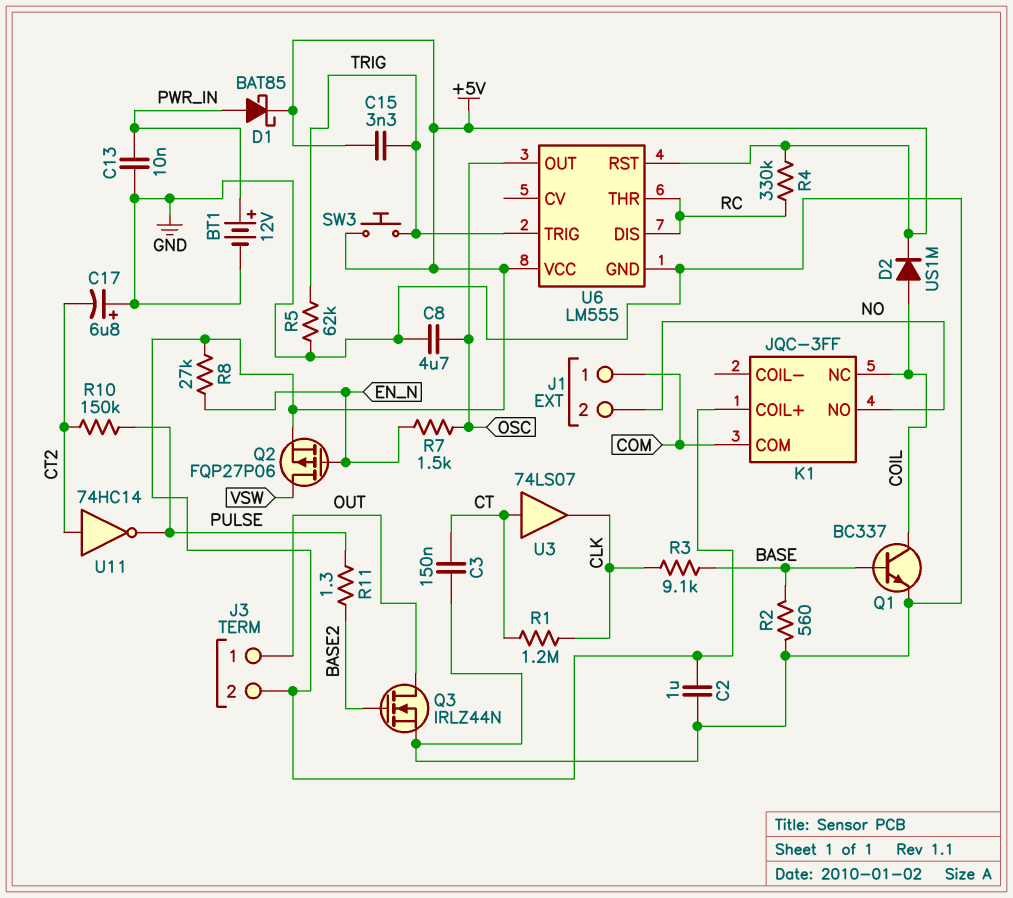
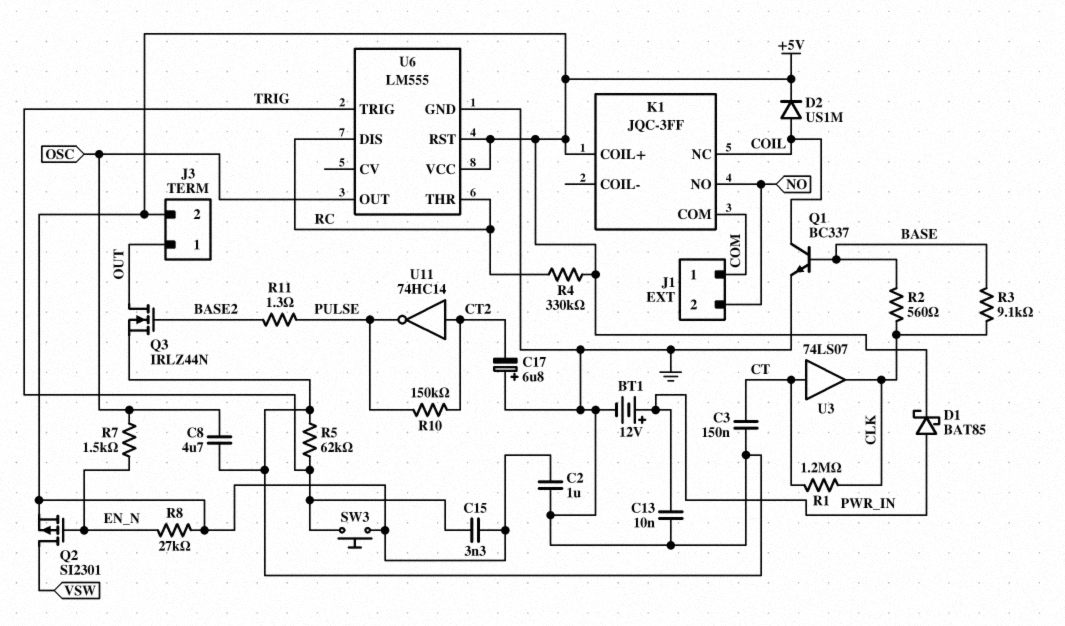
Q2: PMOS FQP27P06 (G EN_N, D VSW, S +5V) -> PMOS SI2301 (G EN_N, D VSW, S +5V)
R2: 560 (BASE, GND) -> 560 (BASE, CLK)

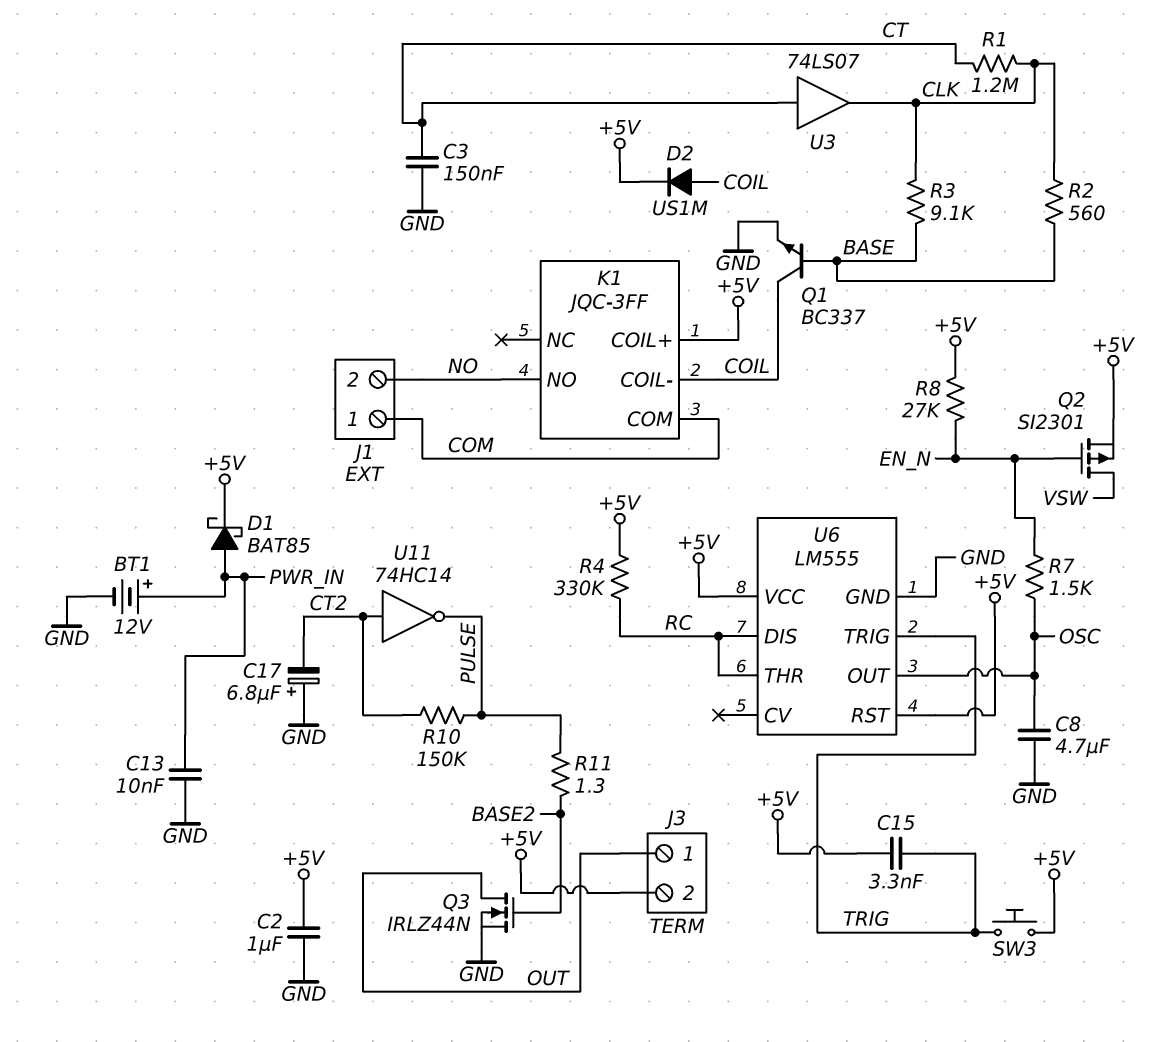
K1 pin COIL-: none -> COIL
K1 pin NC: COIL -> none
R5: 62k (GND, TRIG) -> none

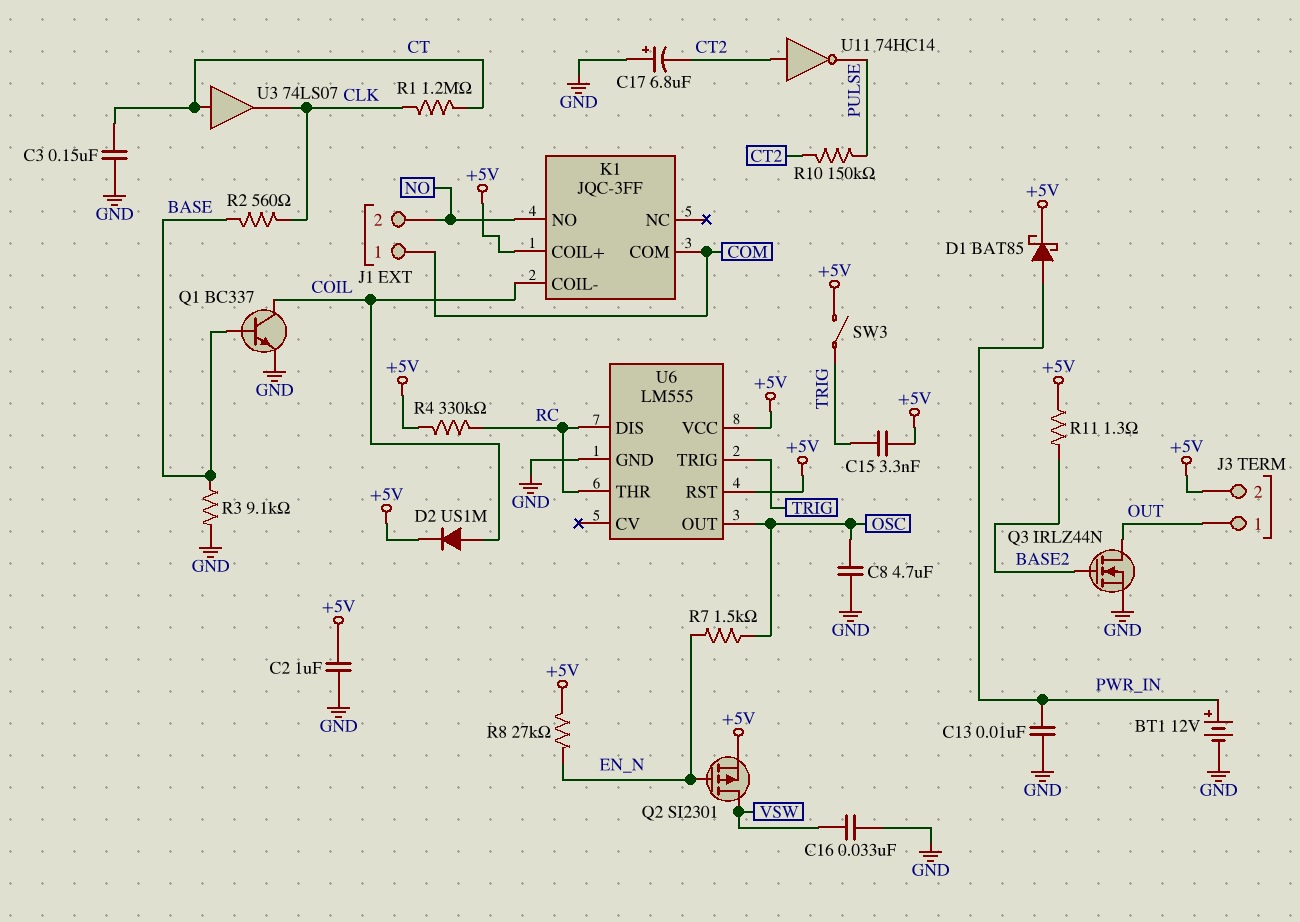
C16: none -> 33nF (GND, VSW)
R3: 9.1k (BASE, CLK) -> 9.1k (BASE, GND)
R11: 1.3 (BASE2, PULSE) -> 1.3 (+5V, BASE2)
SW3: button (+5V, TRIG) -> switch (+5V, TRIG)

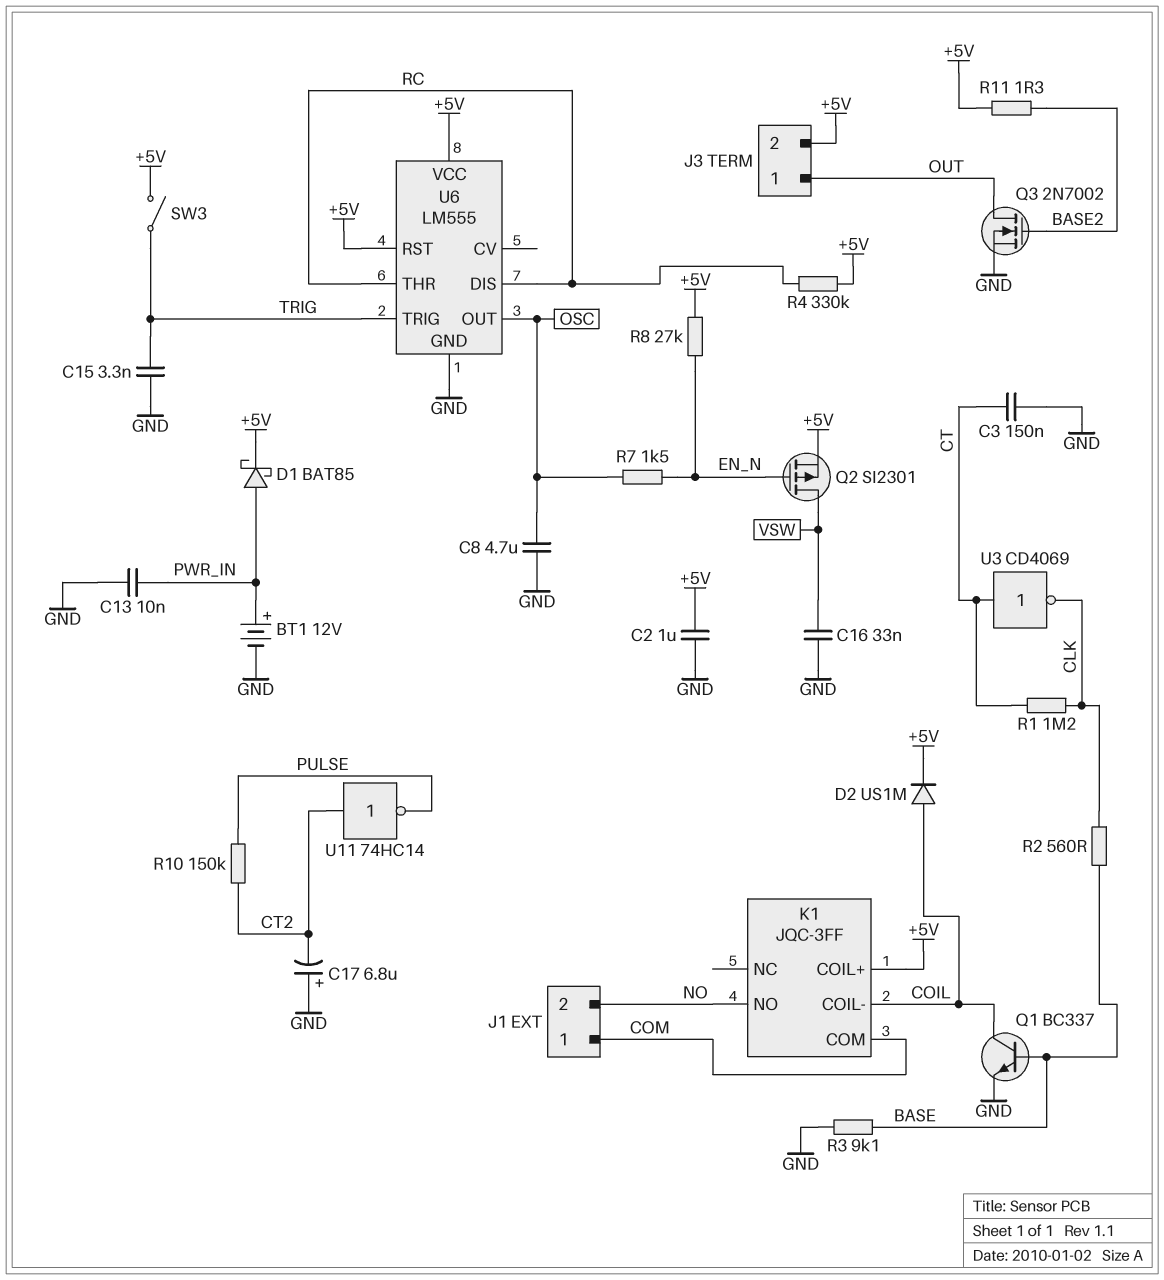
C15: 3.3nF (+5V, TRIG) -> 3.3nF (GND, TRIG)
Q3: NMOS IRLZ44N (G BASE2, D OUT, S GND) -> NMOS 2N7002 (G BASE2, D OUT, S GND)
U3: buffer 74LS07 (in CT, out CLK) -> NOT CD4069 (in CT, out CLK)

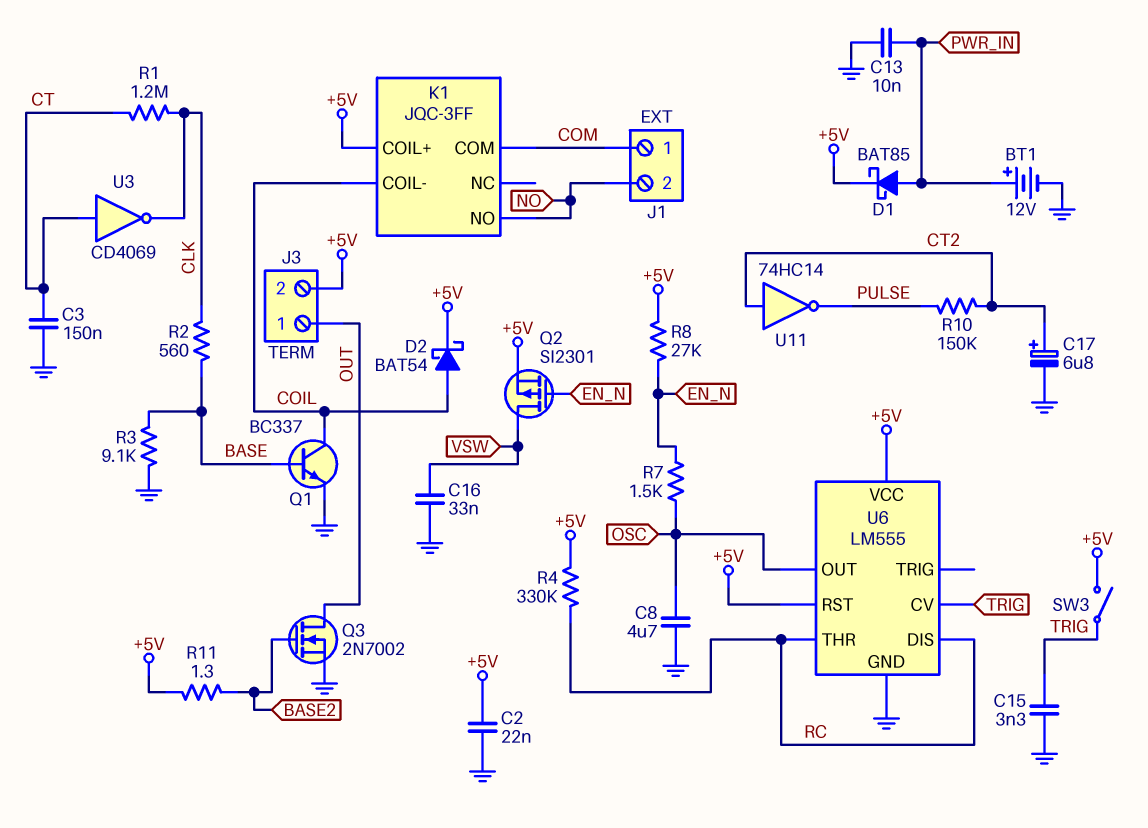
C2: 1uF (+5V, GND) -> 22nF (+5V, GND)
C17: 6.8uF (plus GND, minus CT2) -> 6.8uF (plus CT2, minus GND)
D2: diode US1M (A COIL, K +5V) -> schottky BAT54 (A COIL, K +5V)
U6 pin CV: none -> TRIG
U6 pin TRIG: TRIG -> none

